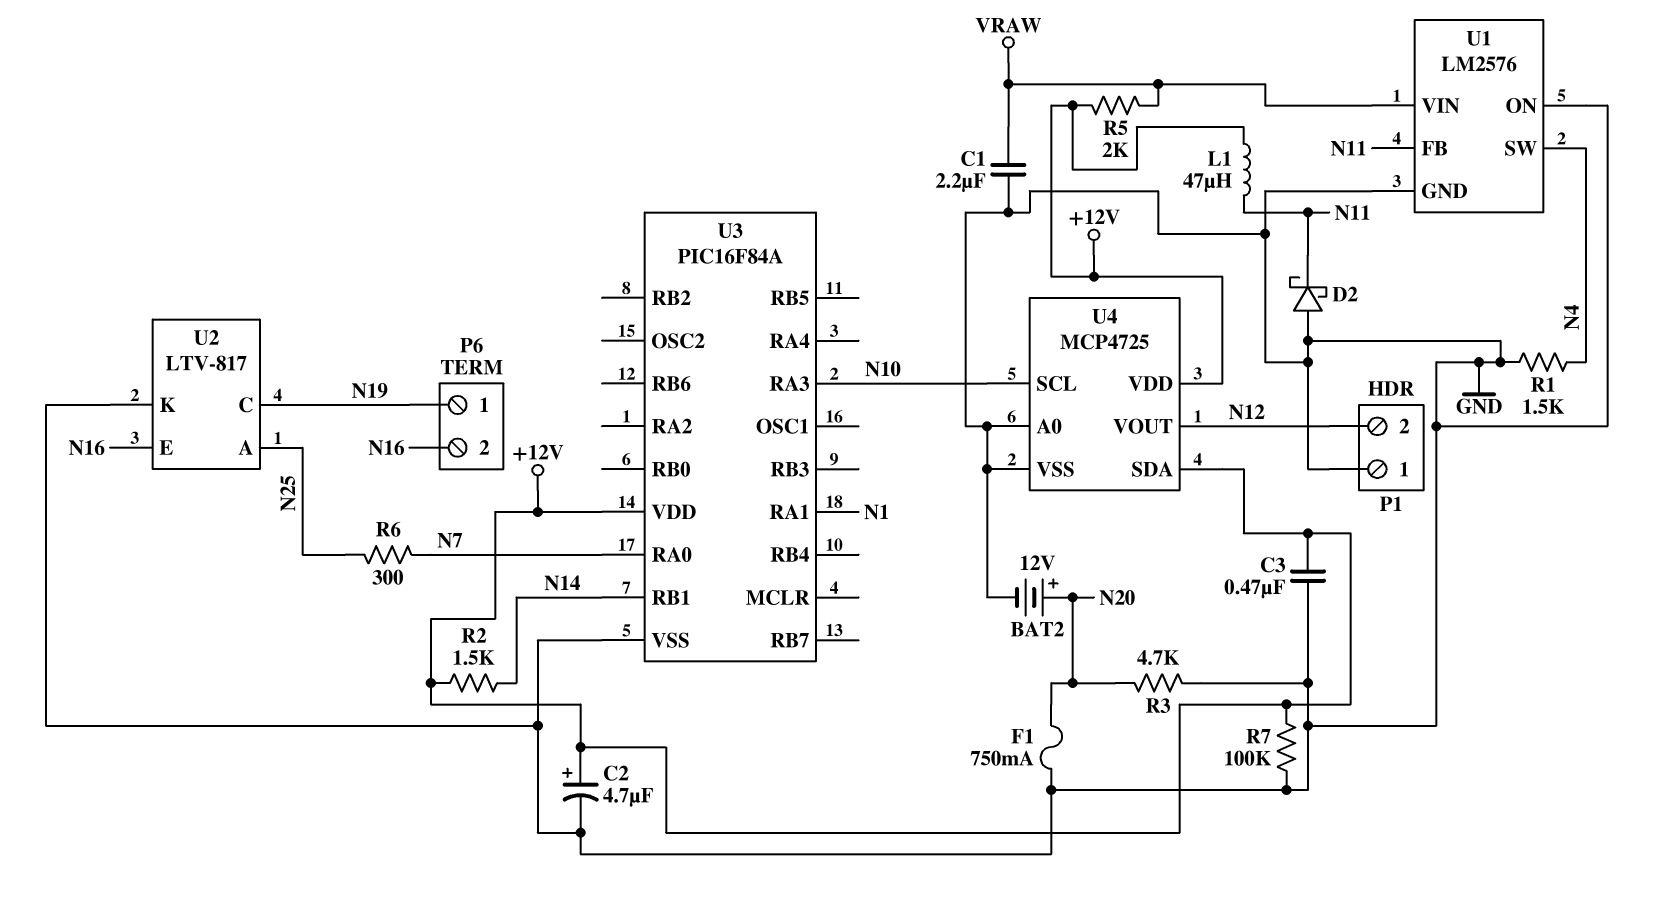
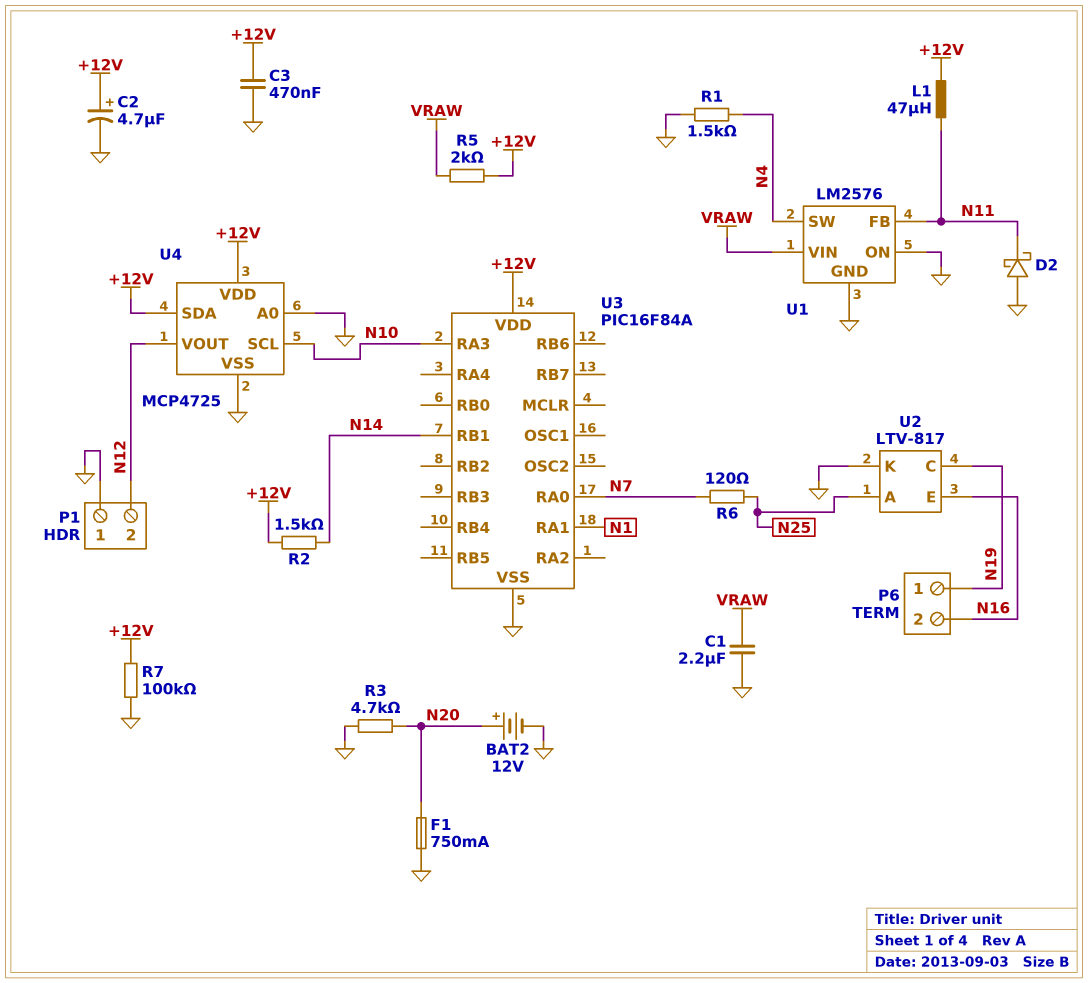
R6: 300 (N7, N25) -> 120 (N7, N25)

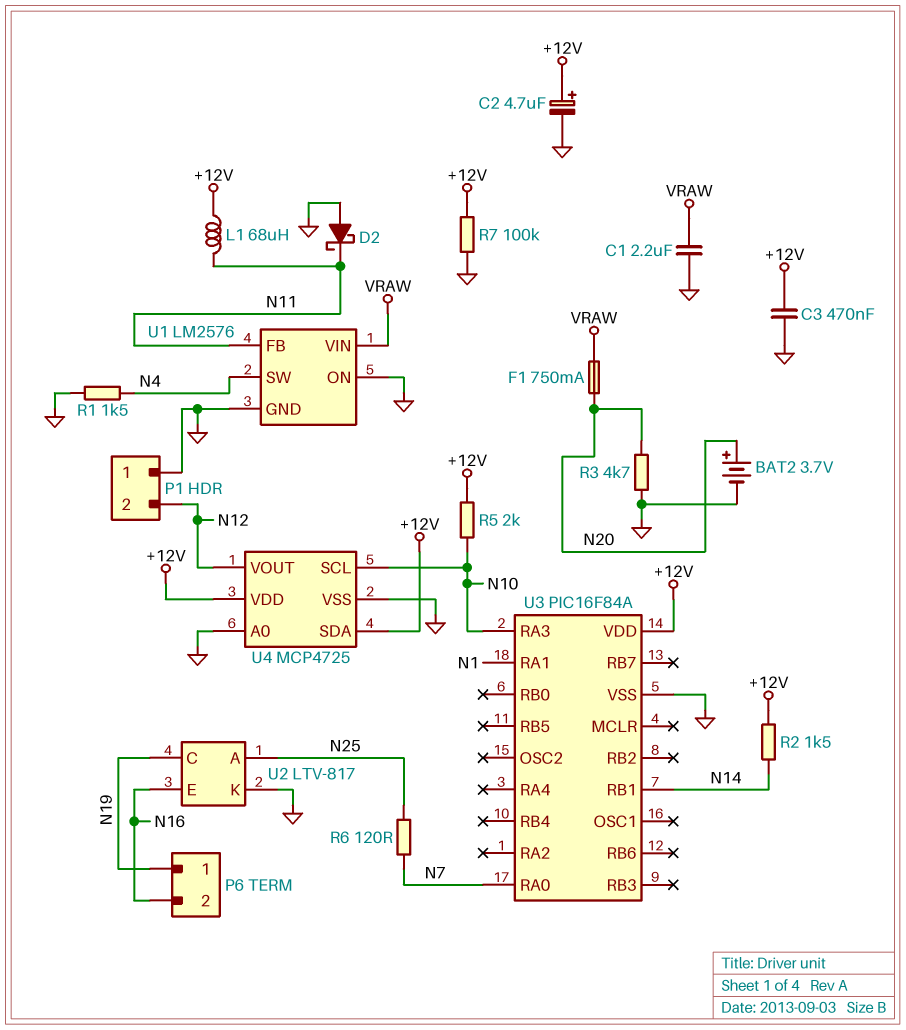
BAT2: 12V (plus N20, minus GND) -> 3.7V (plus N20, minus GND)
F1: 750mA (GND, N20) -> 750mA (N20, VRAW)
L1: 47uH (+12V, N11) -> 68uH (+12V, N11)
R5: 2k (+12V, VRAW) -> 2k (+12V, N10)

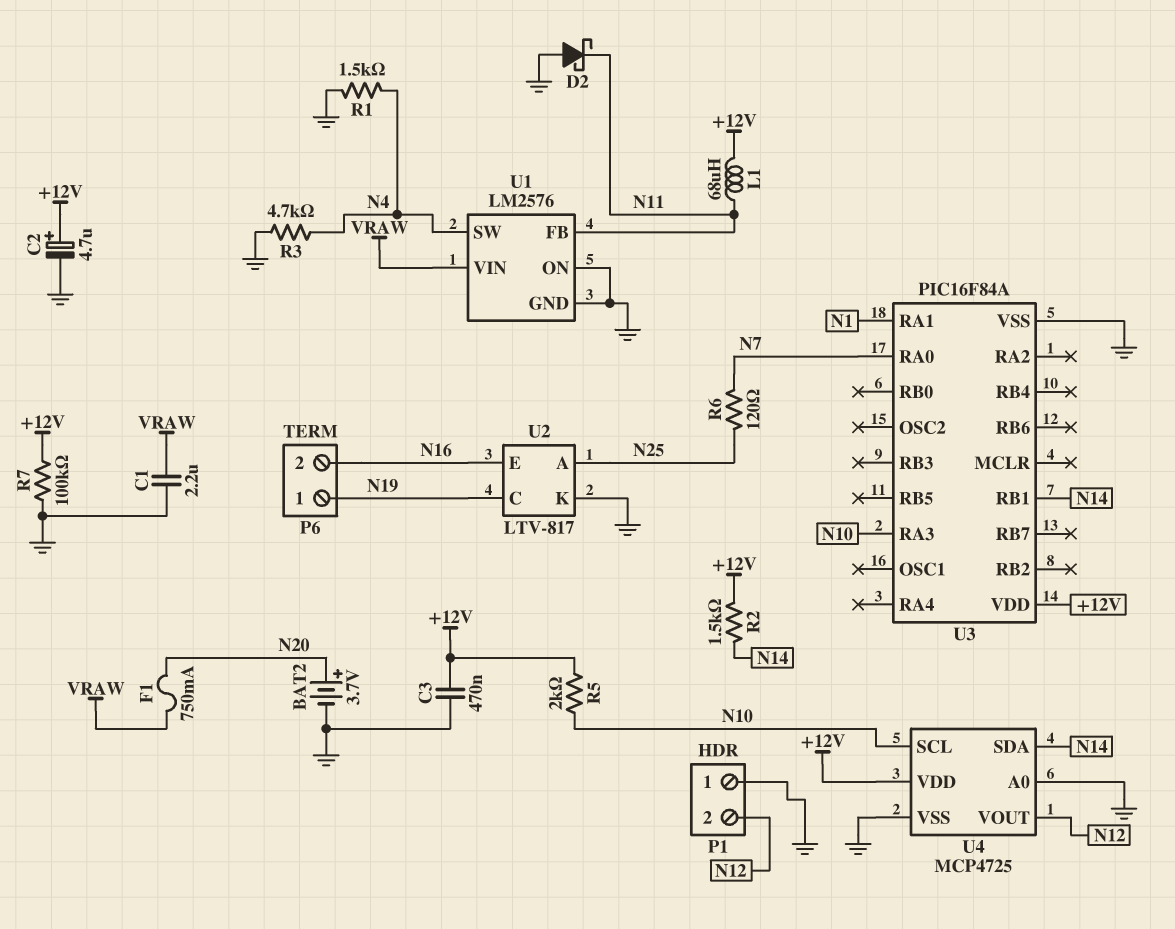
R3: 4.7k (GND, N20) -> 4.7k (GND, N4)
U4 pin SDA: +12V -> N14

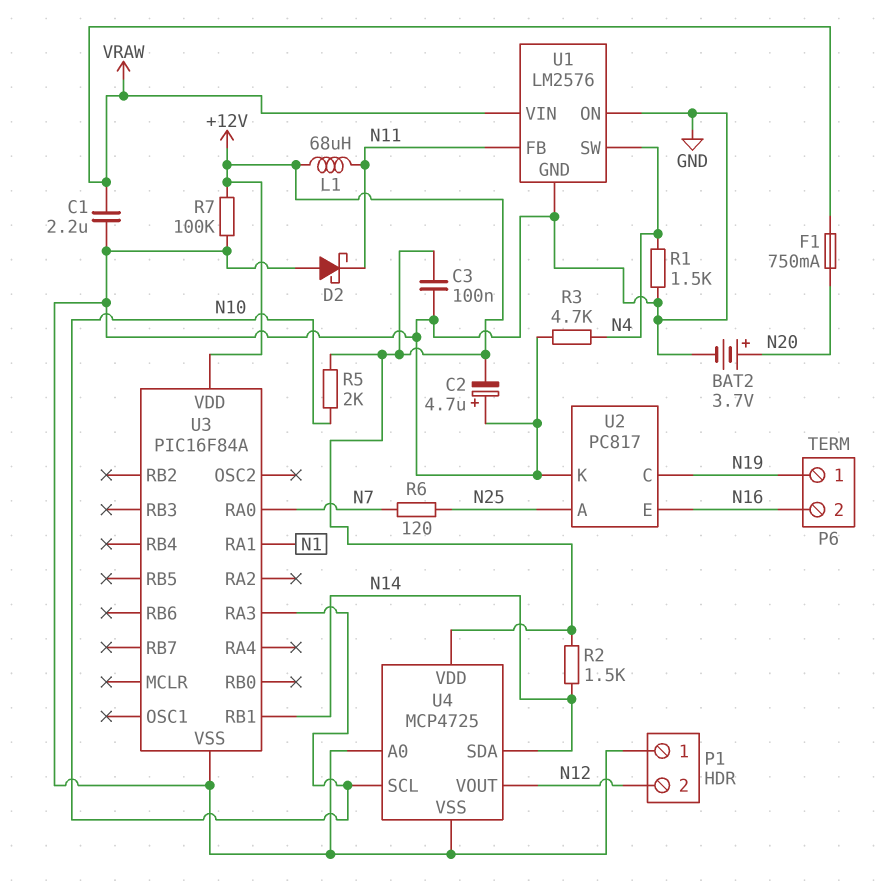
C2: 4.7uF (plus +12V, minus GND) -> 4.7uF (plus GND, minus +12V)
C3: 470nF (+12V, GND) -> 100nF (+12V, GND)
U2: LTV-817 -> PC817

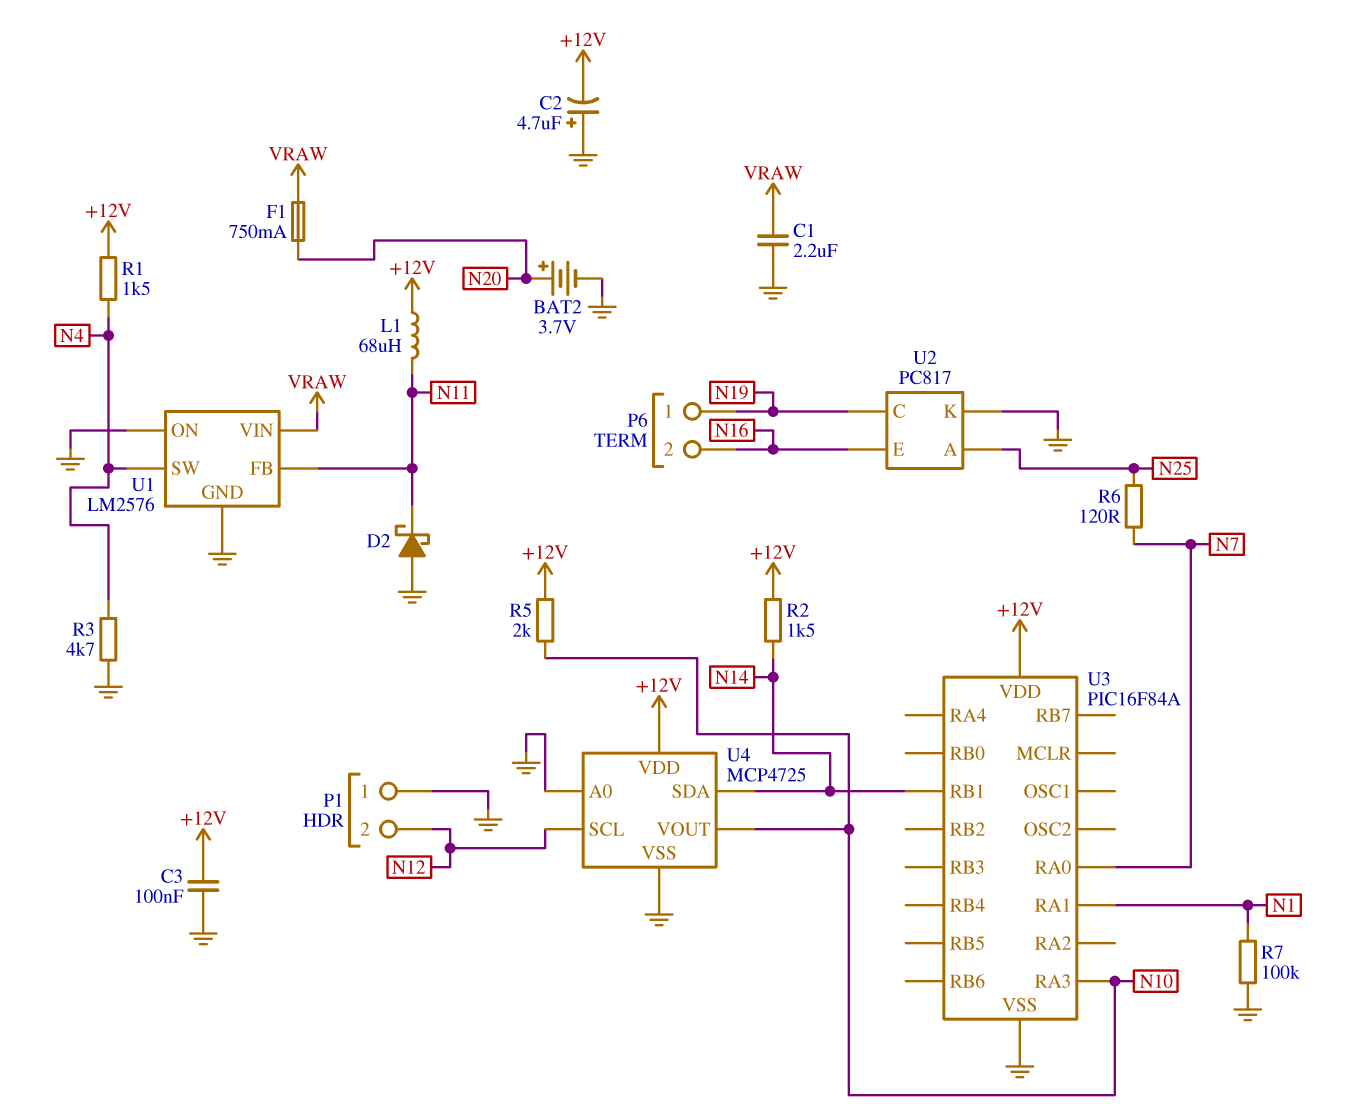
R1: 1.5k (GND, N4) -> 1.5k (+12V, N4)
R7: 100k (+12V, GND) -> 100k (GND, N1)
U4 pin SCL: N10 -> N12
U4 pin VOUT: N12 -> N10

